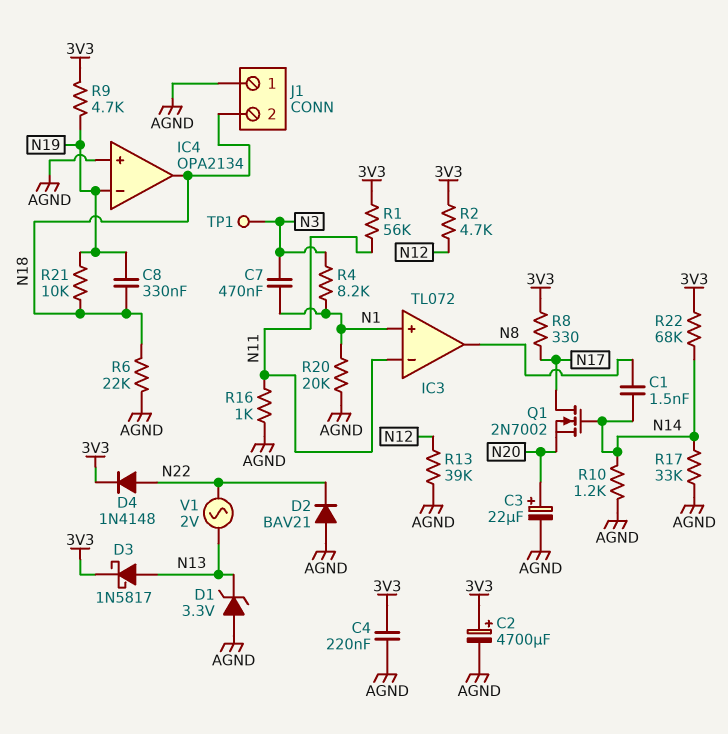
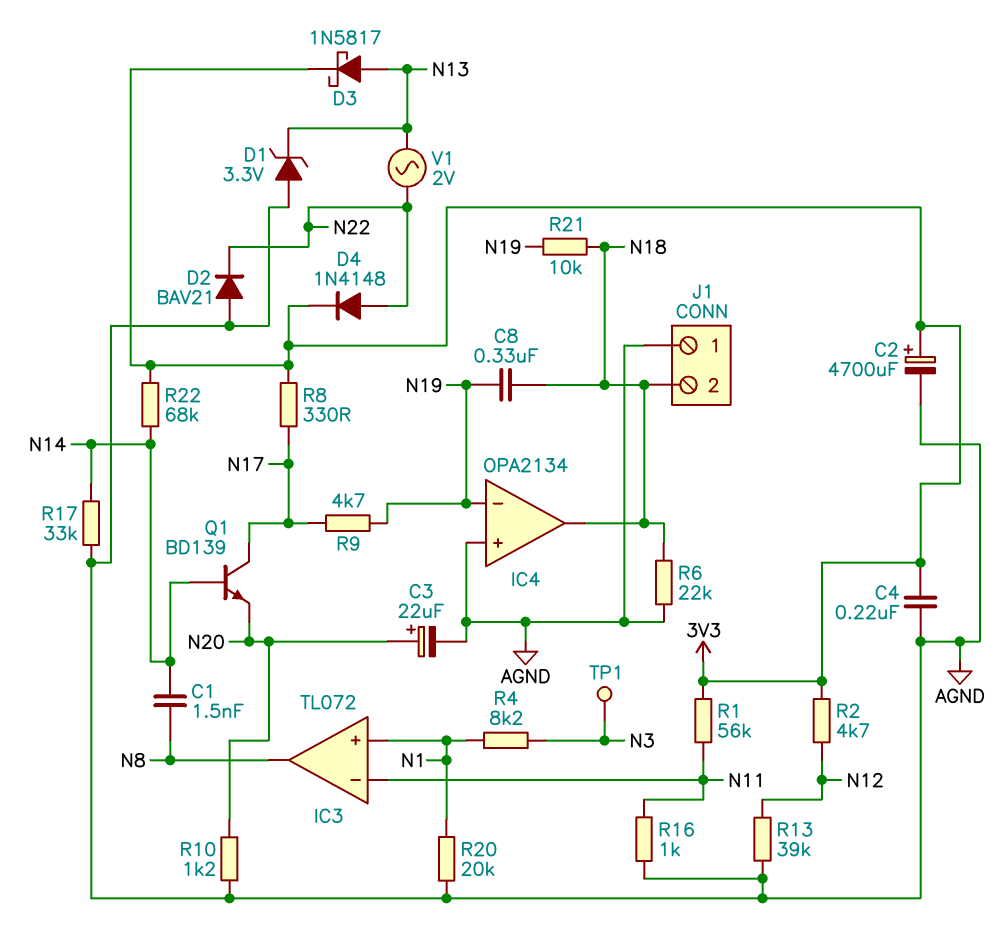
C7: 470nF (N1, N3) -> none
Q1: NMOS 2N7002 (G N14, D N17, S N20) -> NPN BD139 (B N14, C N17, E N20)
R9: 4.7k (3V3, N19) -> 4.7k (N17, N19)
R10: 1.2k (AGND, N14) -> 1.2k (AGND, N20)

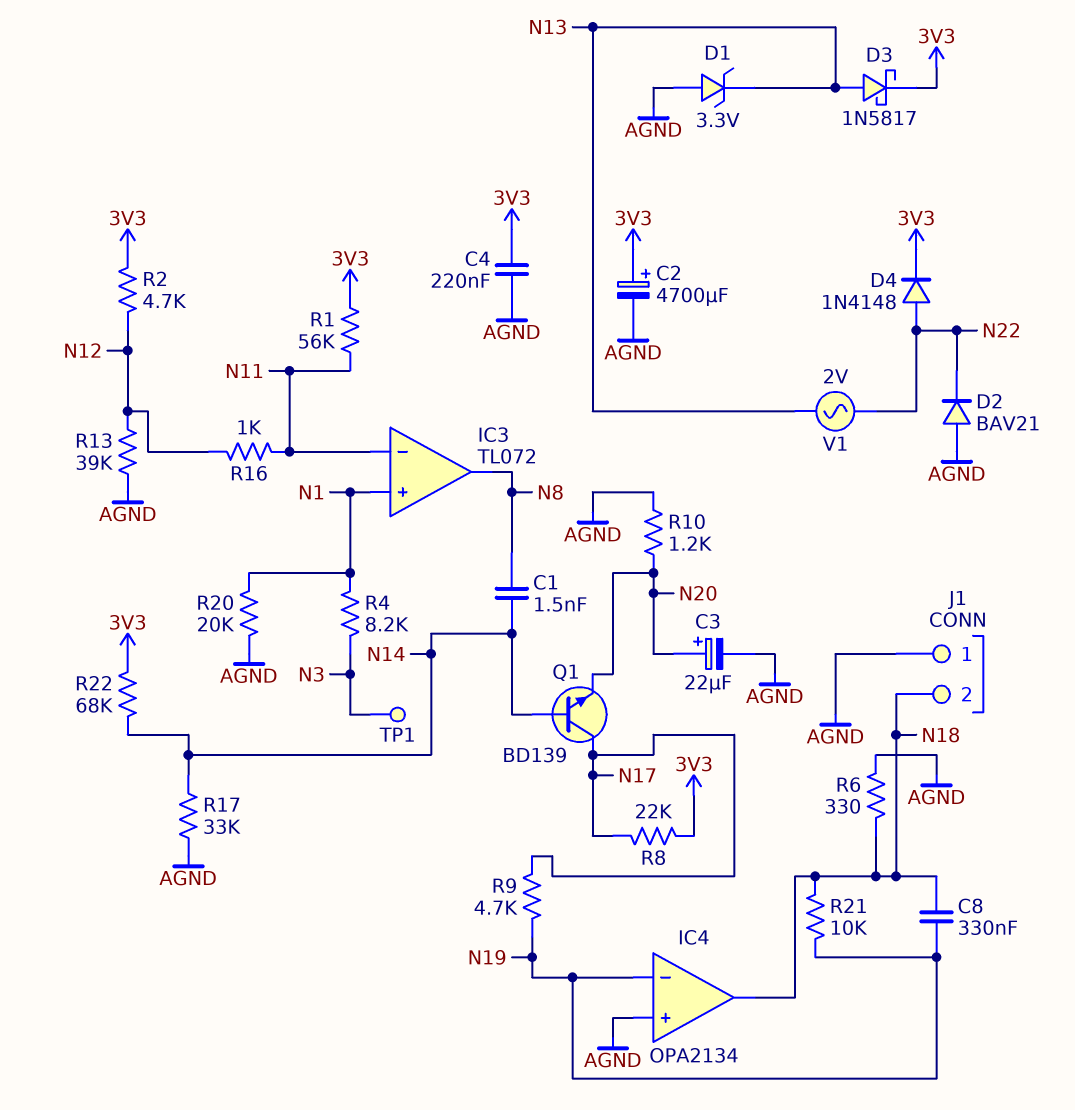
R6: 22k (AGND, N18) -> 330 (AGND, N18)
R8: 330 (3V3, N17) -> 22k (3V3, N17)
R16: 1k (AGND, N11) -> 1k (N11, N12)

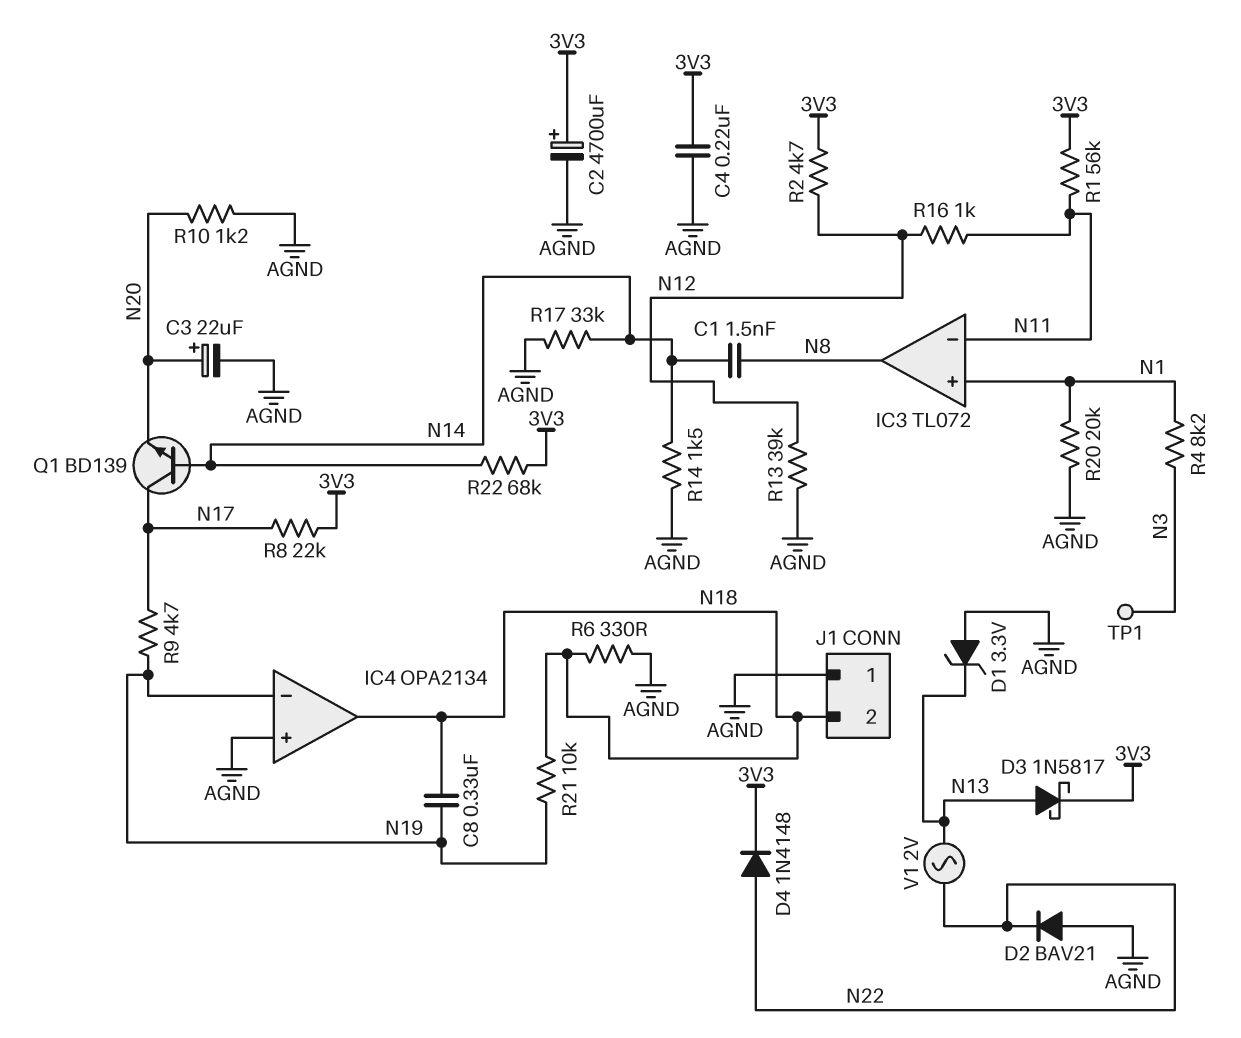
R14: none -> 1.5k (AGND, N14)

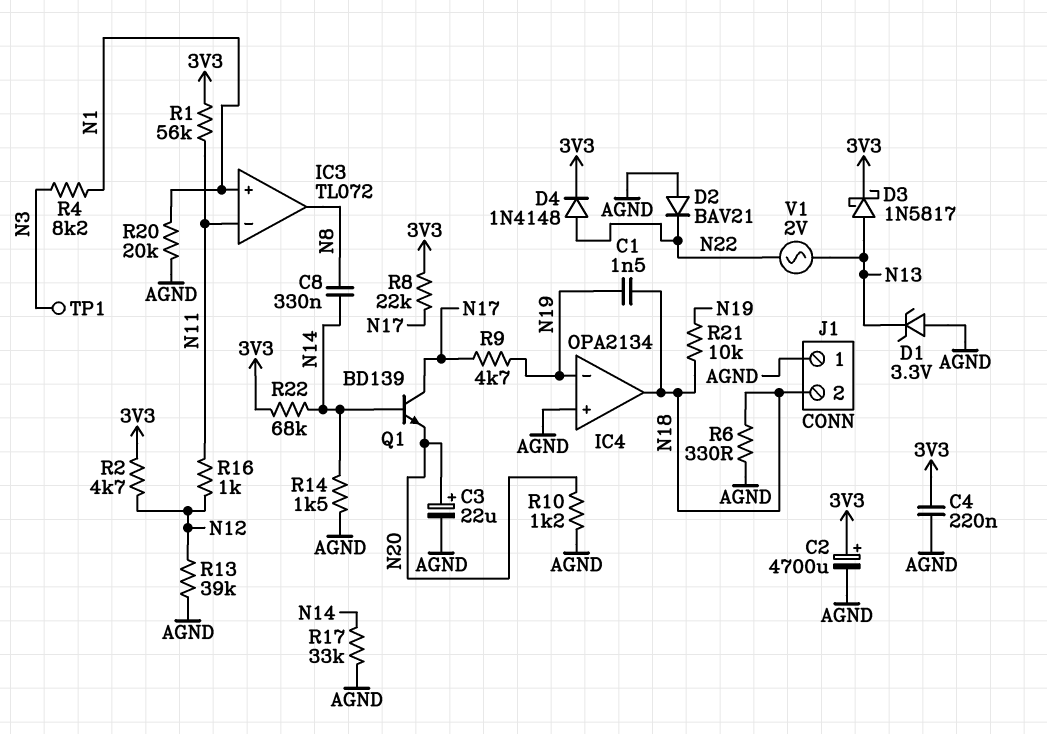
C1: 1.5nF (N8, N14) -> 1.5nF (N18, N19)
C8: 330nF (N18, N19) -> 330nF (N8, N14)

